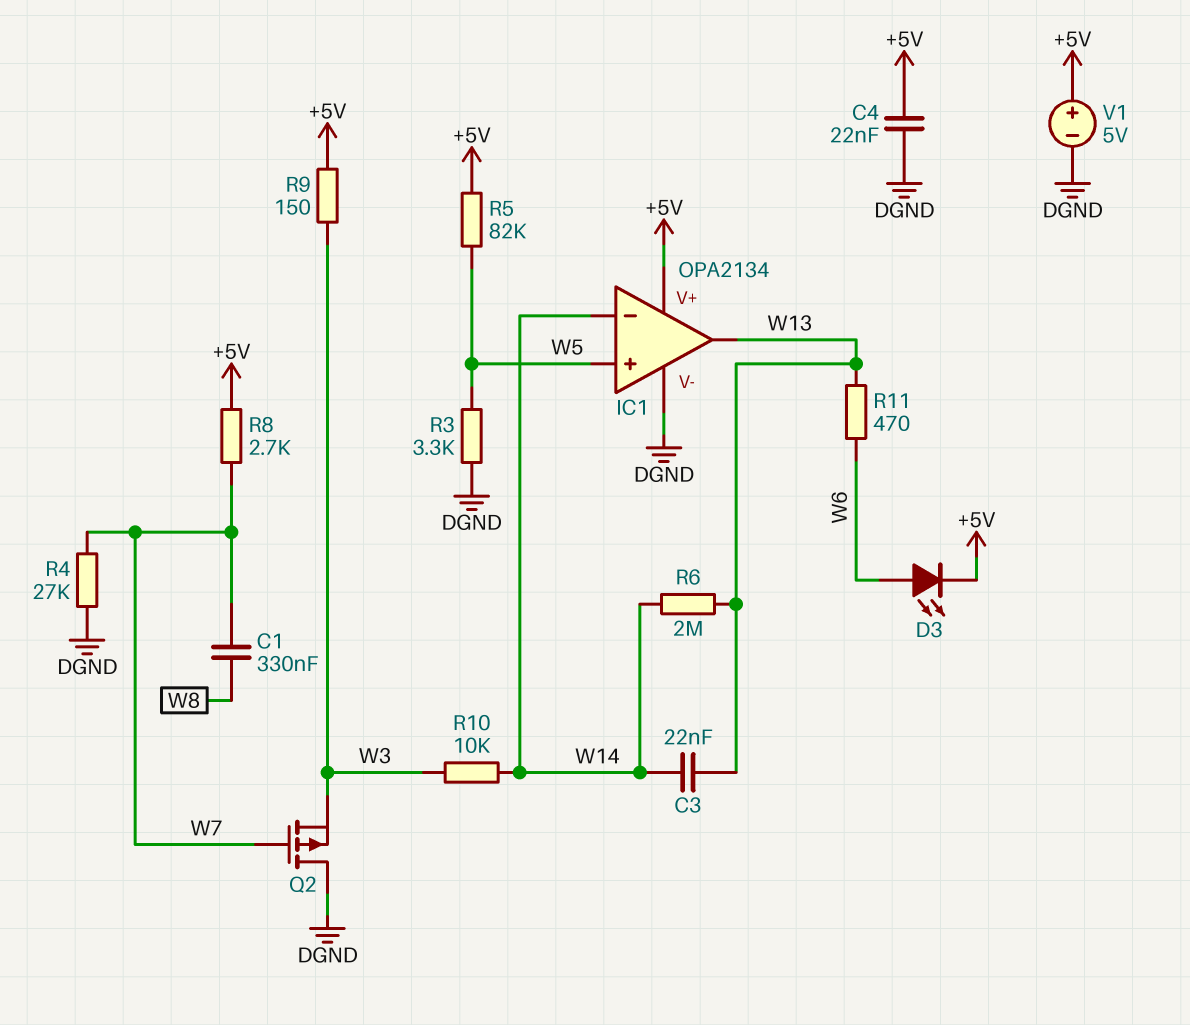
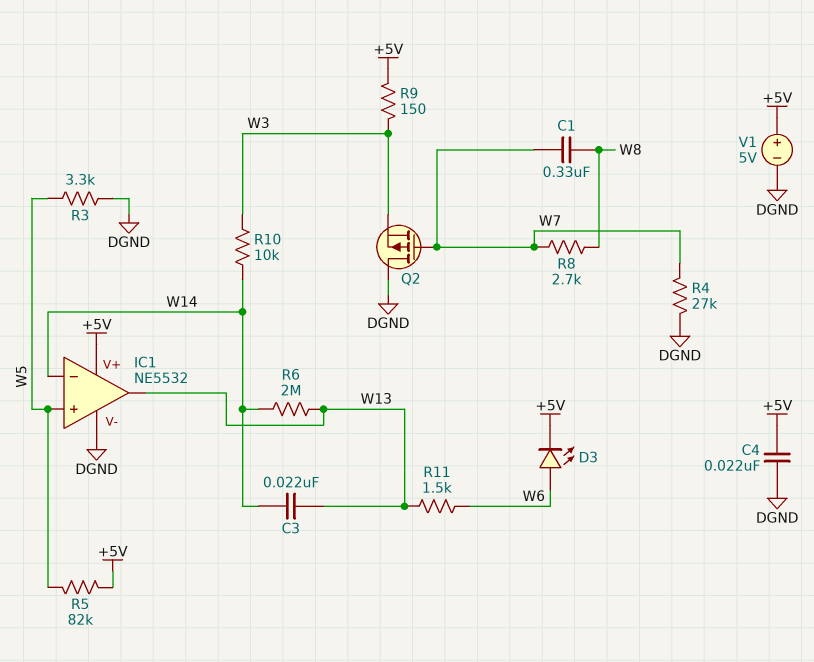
IC1: OPA2134 -> NE5532
R8: 2.7k (+5V, W7) -> 2.7k (W7, W8)
R11: 470 (W6, W13) -> 1.5k (W6, W13)

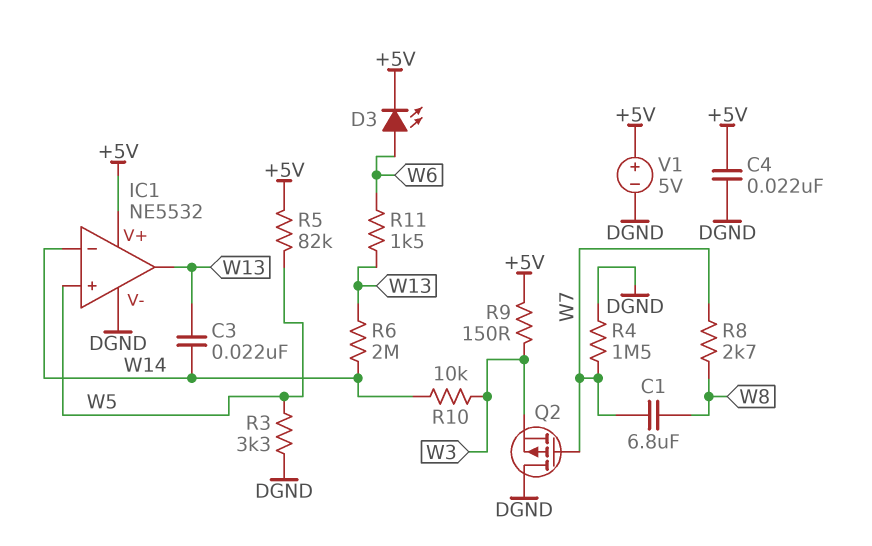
C1: 330nF (W7, W8) -> 6.8uF (W7, W8)
R4: 27k (DGND, W7) -> 1.5M (DGND, W7)

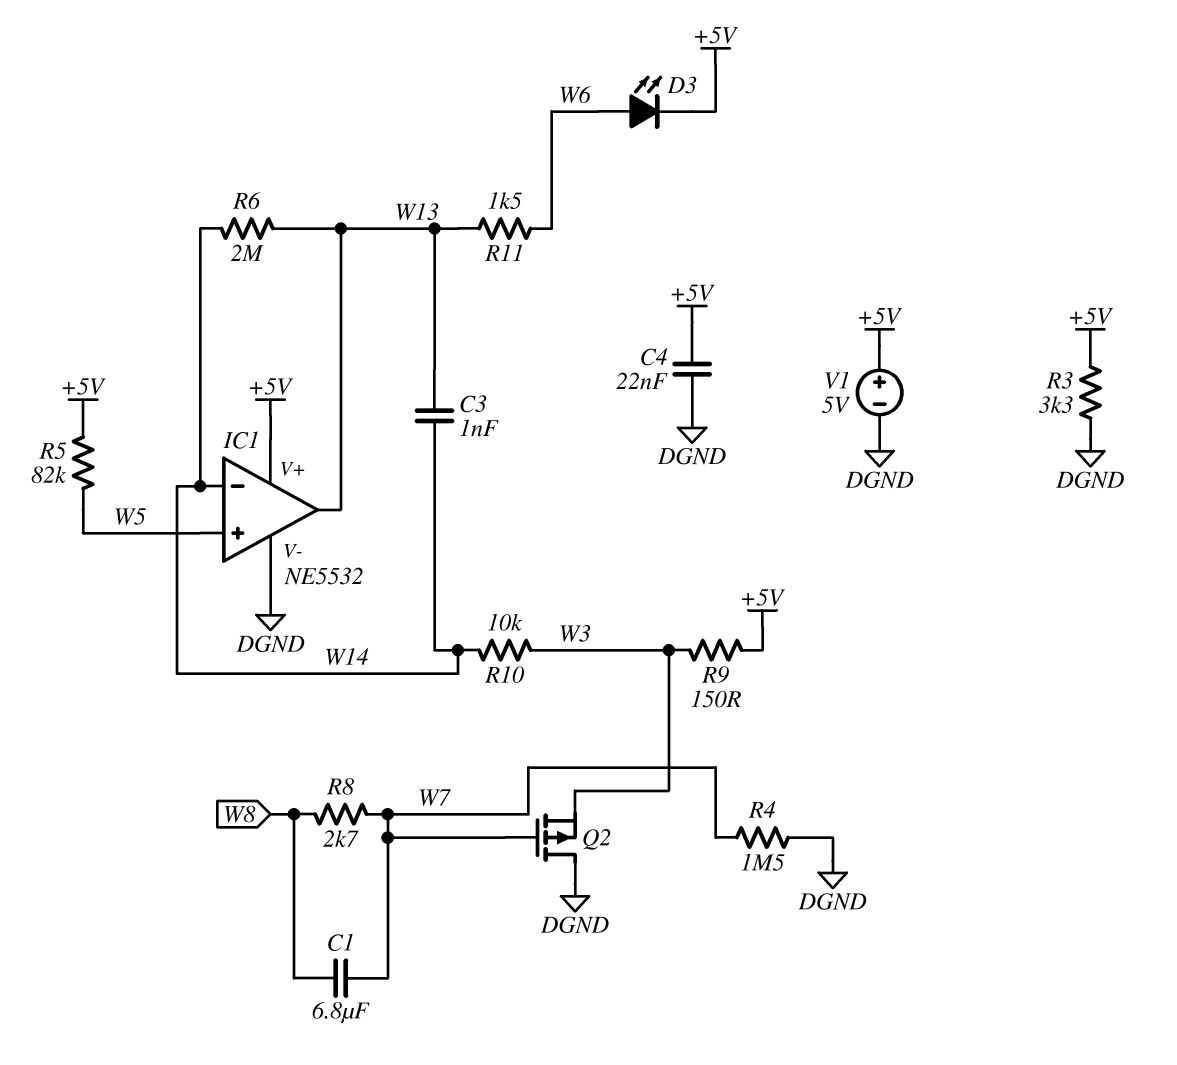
C3: 22nF (W13, W14) -> 1nF (W13, W14)
R3: 3.3k (DGND, W5) -> 3.3k (+5V, DGND)

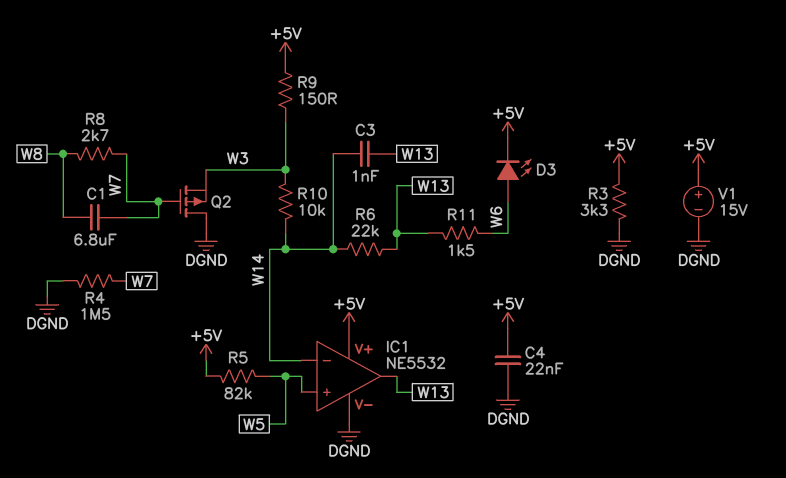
R6: 2M (W13, W14) -> 22k (W13, W14)
V1: 5V (plus +5V, minus DGND) -> 15V (plus +5V, minus DGND)

